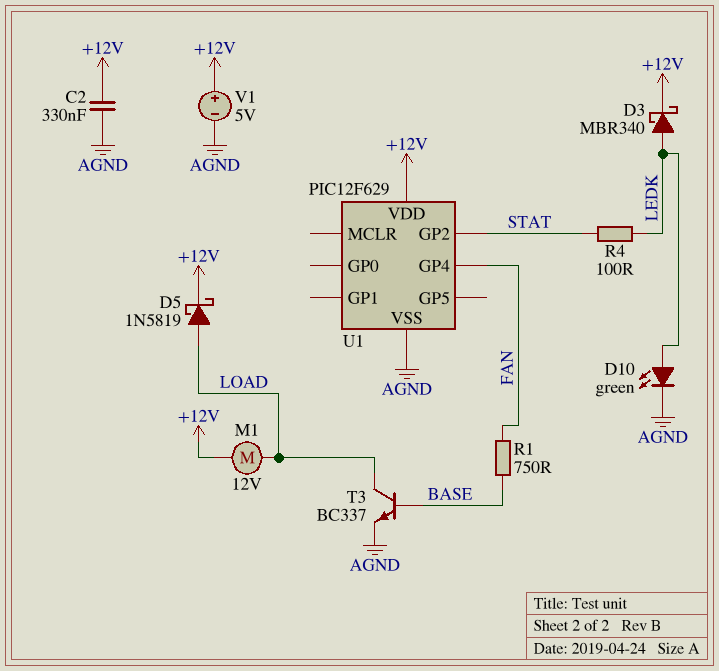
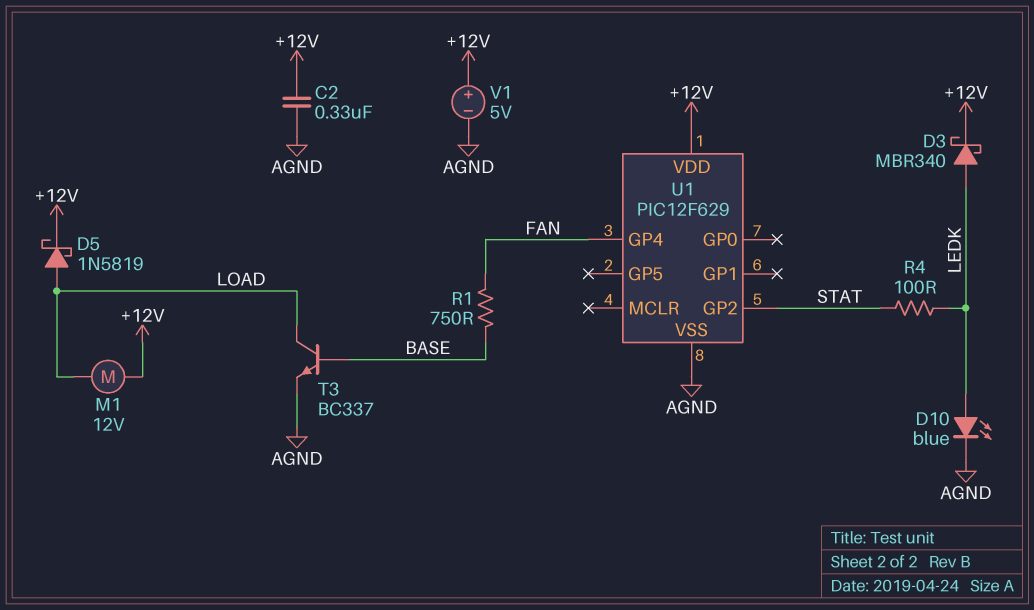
D10: LED green (A LEDK, K AGND) -> LED blue (A LEDK, K AGND)

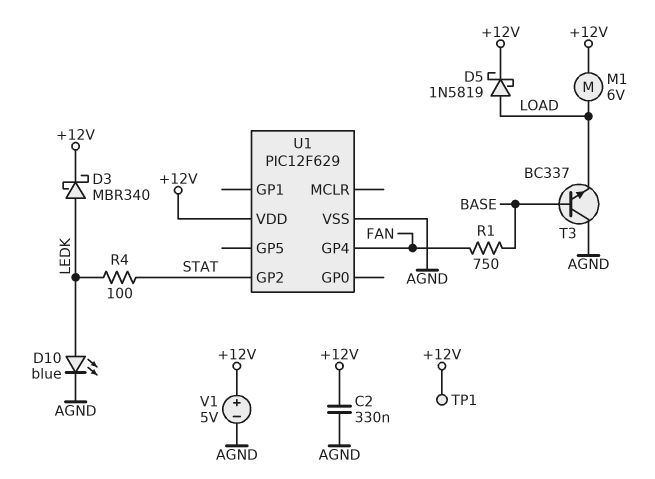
M1: motor 12V (+12V, LOAD) -> motor 6V (+12V, LOAD)
T3: NPN BC337 (B BASE, C LOAD, E AGND) -> NPN BC337 (B BASE, C AGND, E LOAD)
TP1: none -> test point (+12V)

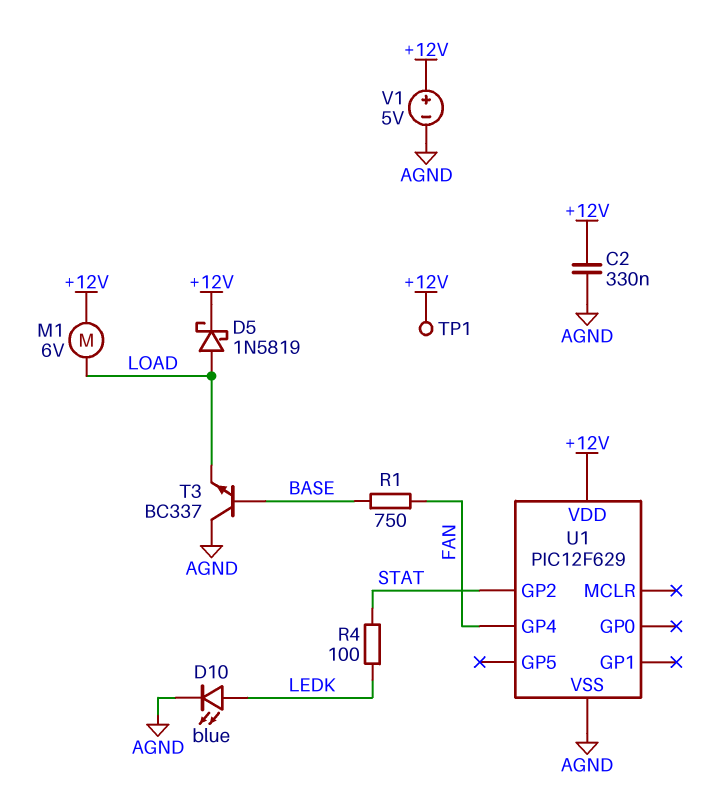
D3: schottky MBR340 (A LEDK, K +12V) -> none

